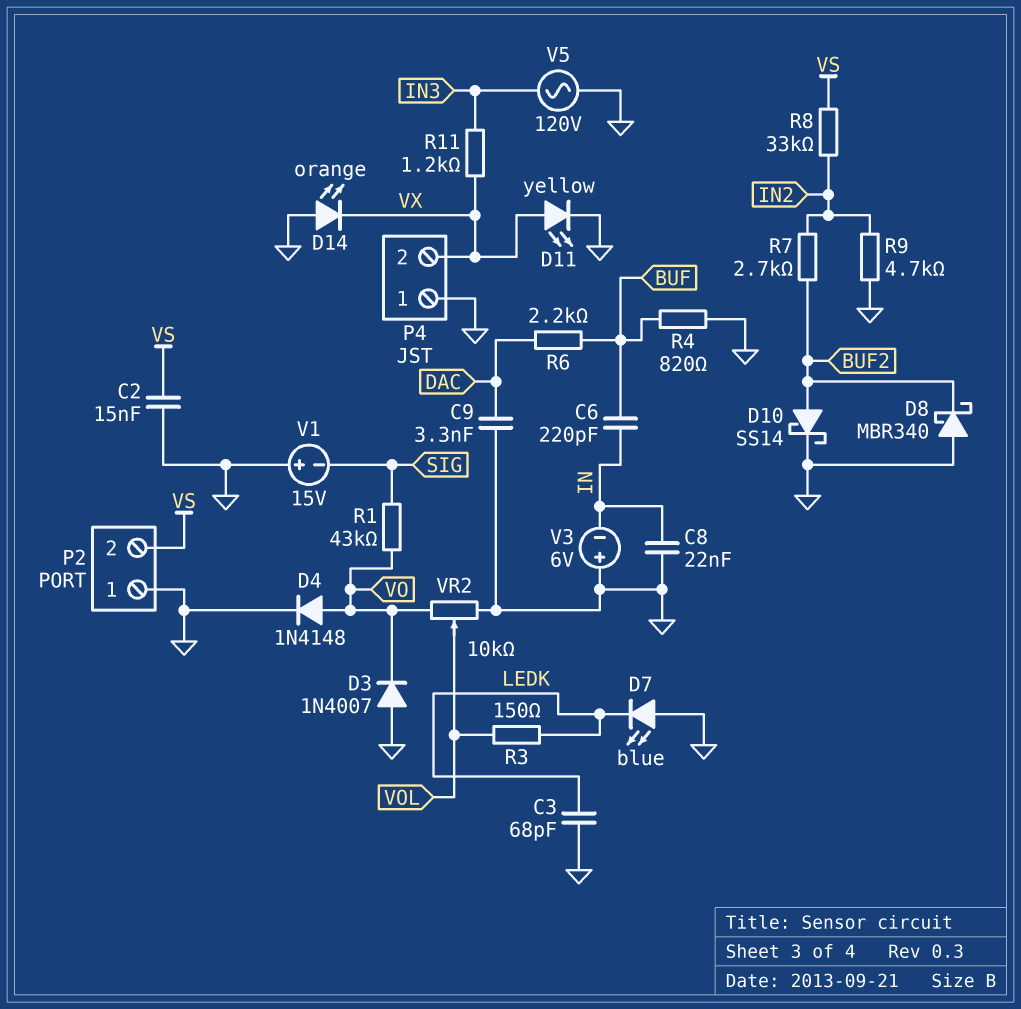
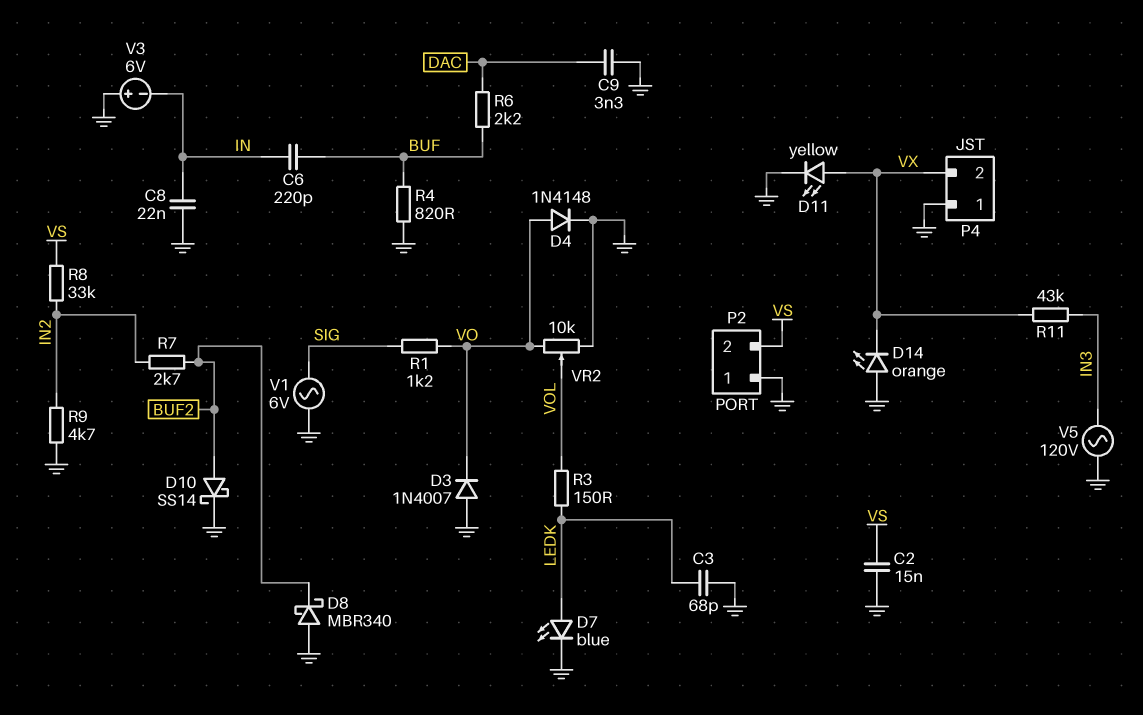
D7: LED blue (A GND, K LEDK) -> LED blue (A LEDK, K GND)
R1: 43k (SIG, VO) -> 1.2k (SIG, VO)
R11: 1.2k (IN3, VX) -> 43k (IN3, VX)
V1: 15V (plus GND, minus SIG) -> AC 6V (GND, SIG)

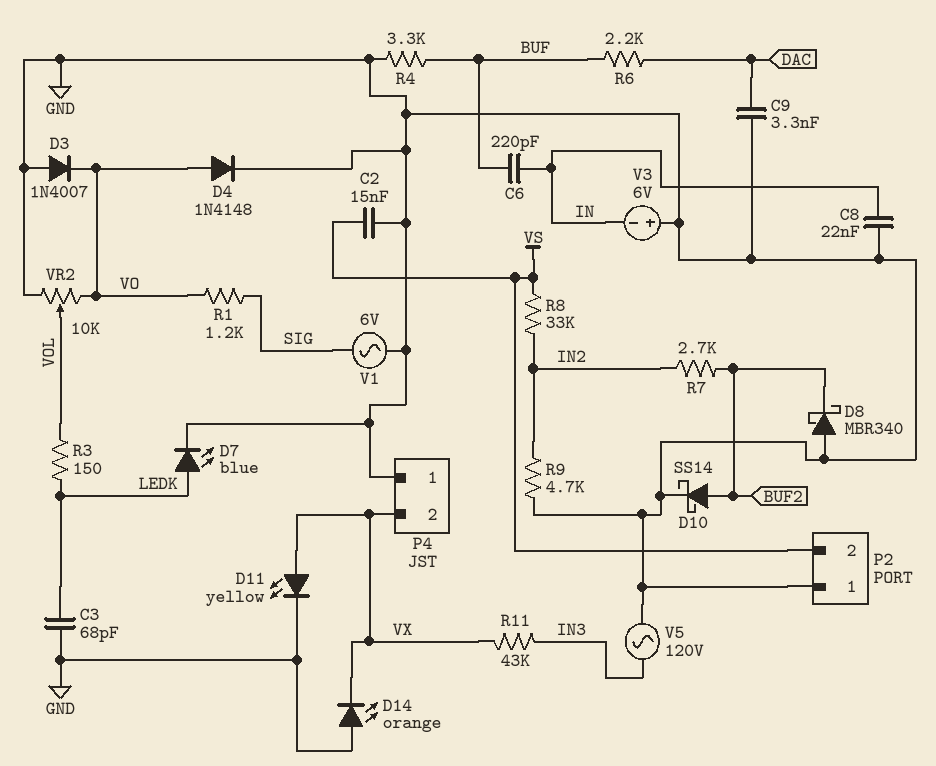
R4: 820 (BUF, GND) -> 3.3k (BUF, GND)

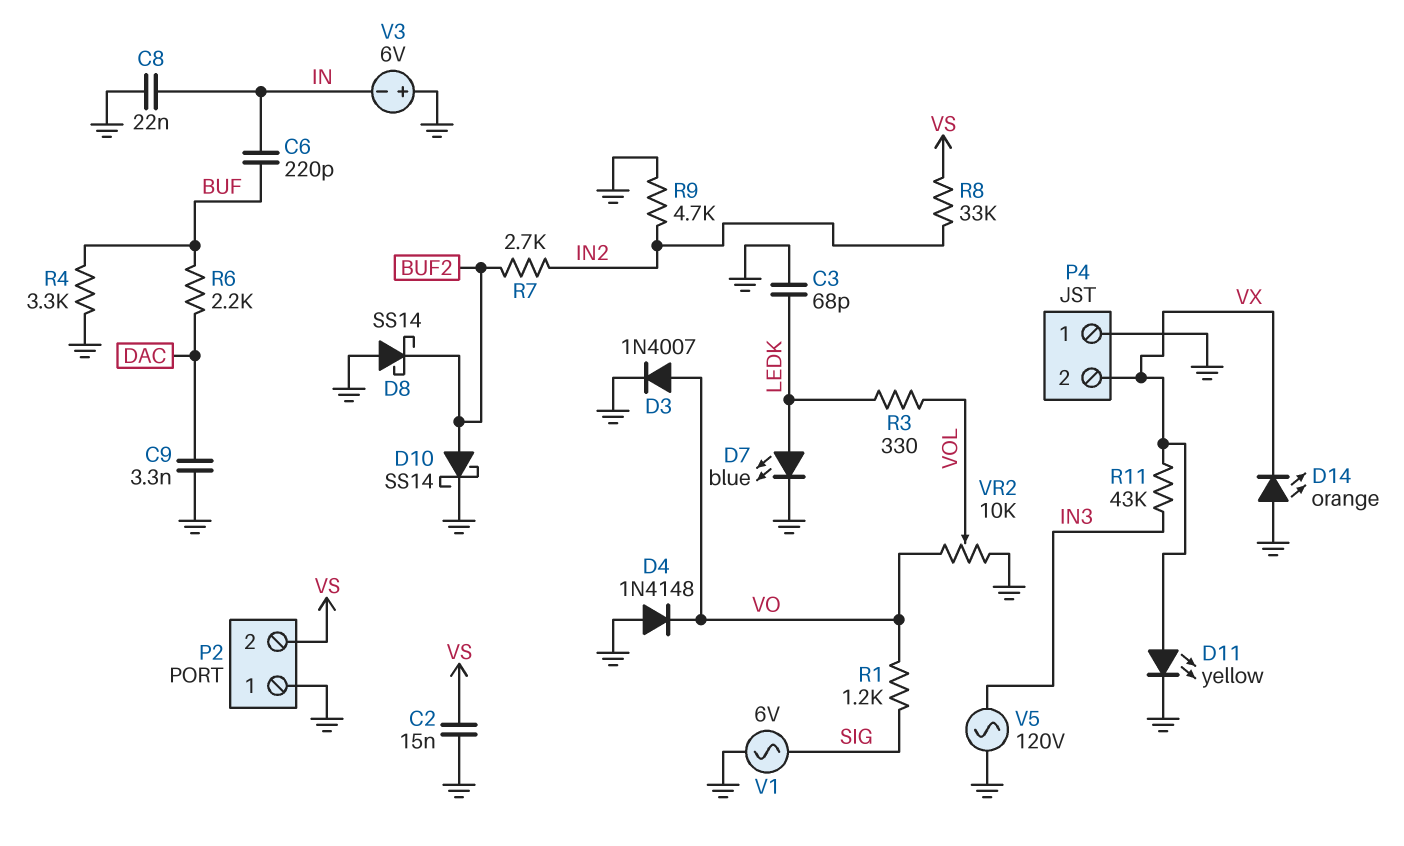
D3: diode 1N4007 (A GND, K VO) -> diode 1N4007 (A VO, K GND)
D4: diode 1N4148 (A VO, K GND) -> diode 1N4148 (A GND, K VO)
D8: schottky MBR340 (A GND, K BUF2) -> schottky SS14 (A GND, K BUF2)
R3: 150 (LEDK, VOL) -> 330 (LEDK, VOL)

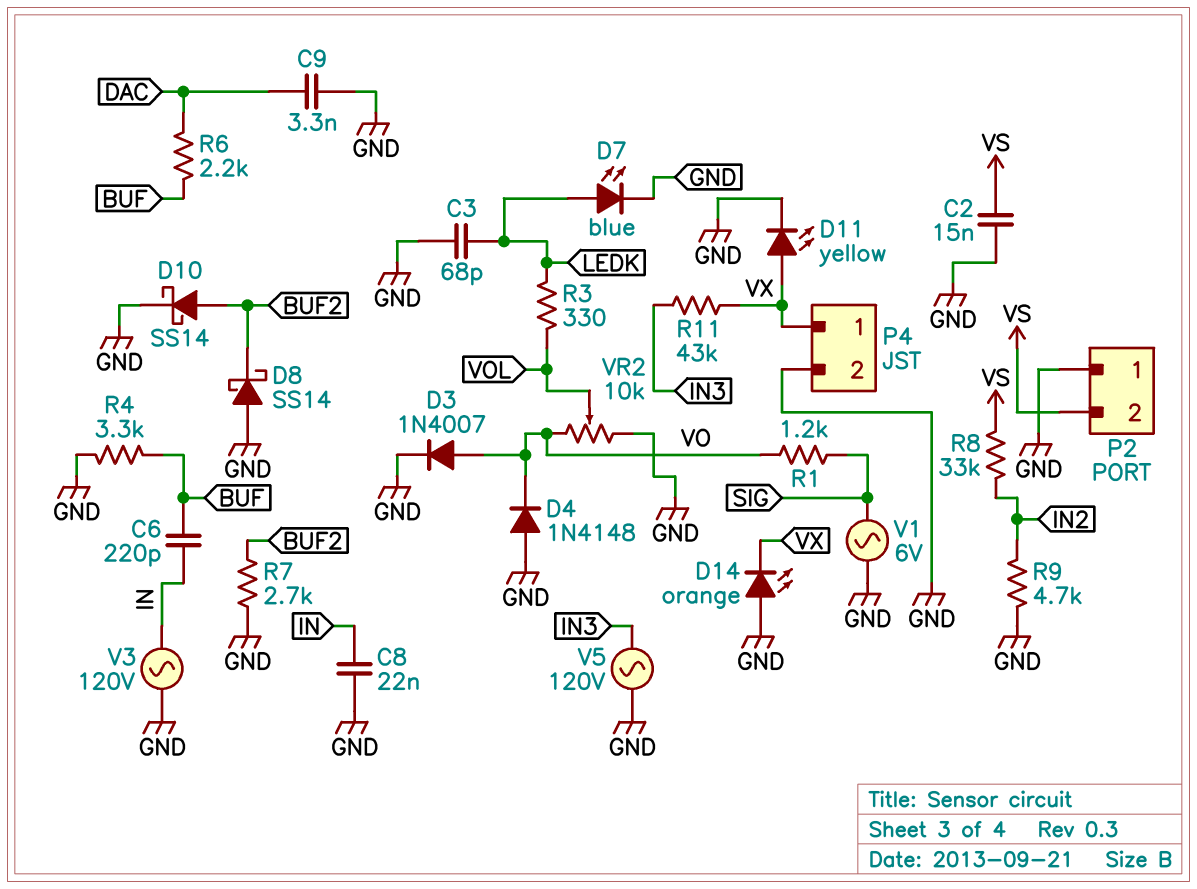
P4 pin 1: GND -> VX
P4 pin 2: VX -> GND
R7: 2.7k (BUF2, IN2) -> 2.7k (BUF2, GND)
V3: 6V (plus GND, minus IN) -> AC 120V (GND, IN)

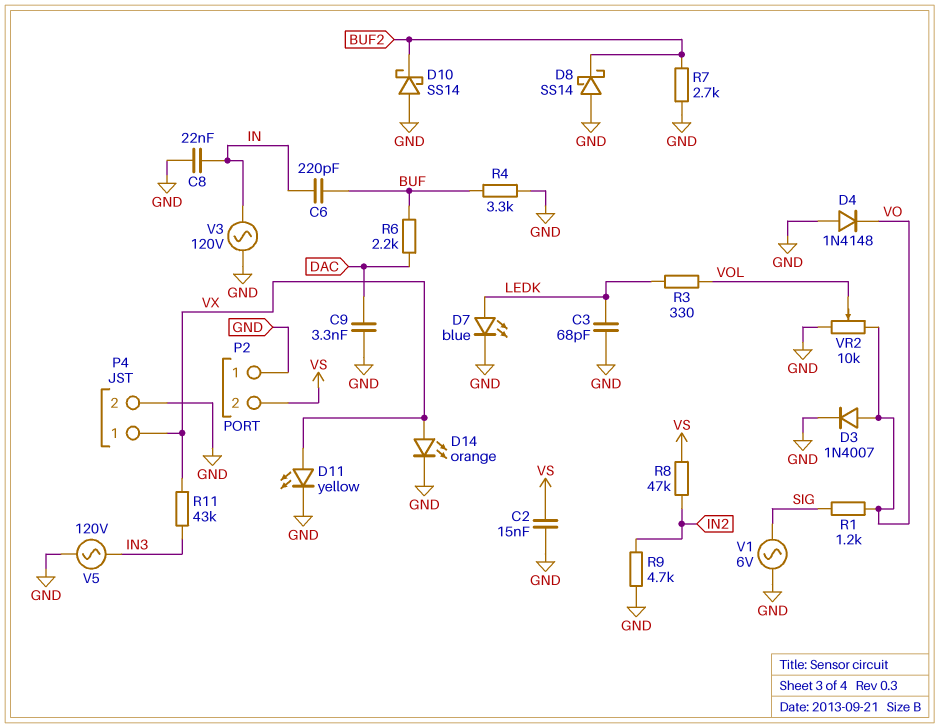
D10: schottky SS14 (A BUF2, K GND) -> schottky SS14 (A GND, K BUF2)
D14: LED orange (A GND, K VX) -> LED orange (A VX, K GND)
R8: 33k (IN2, VS) -> 47k (IN2, VS)

